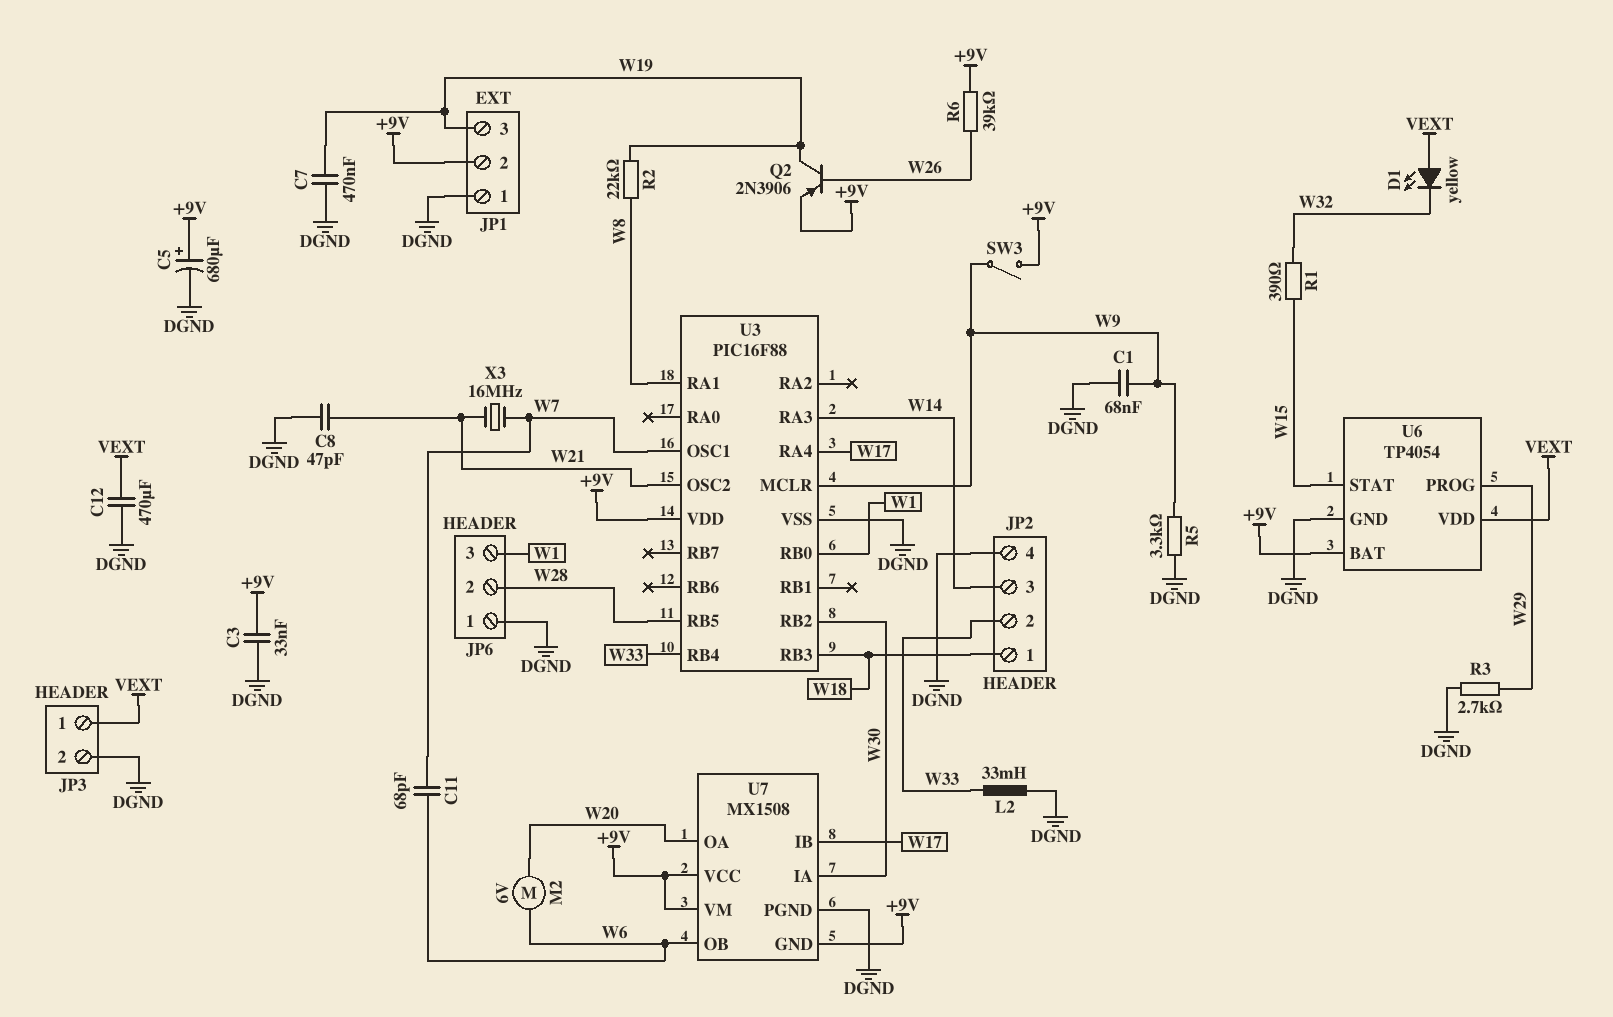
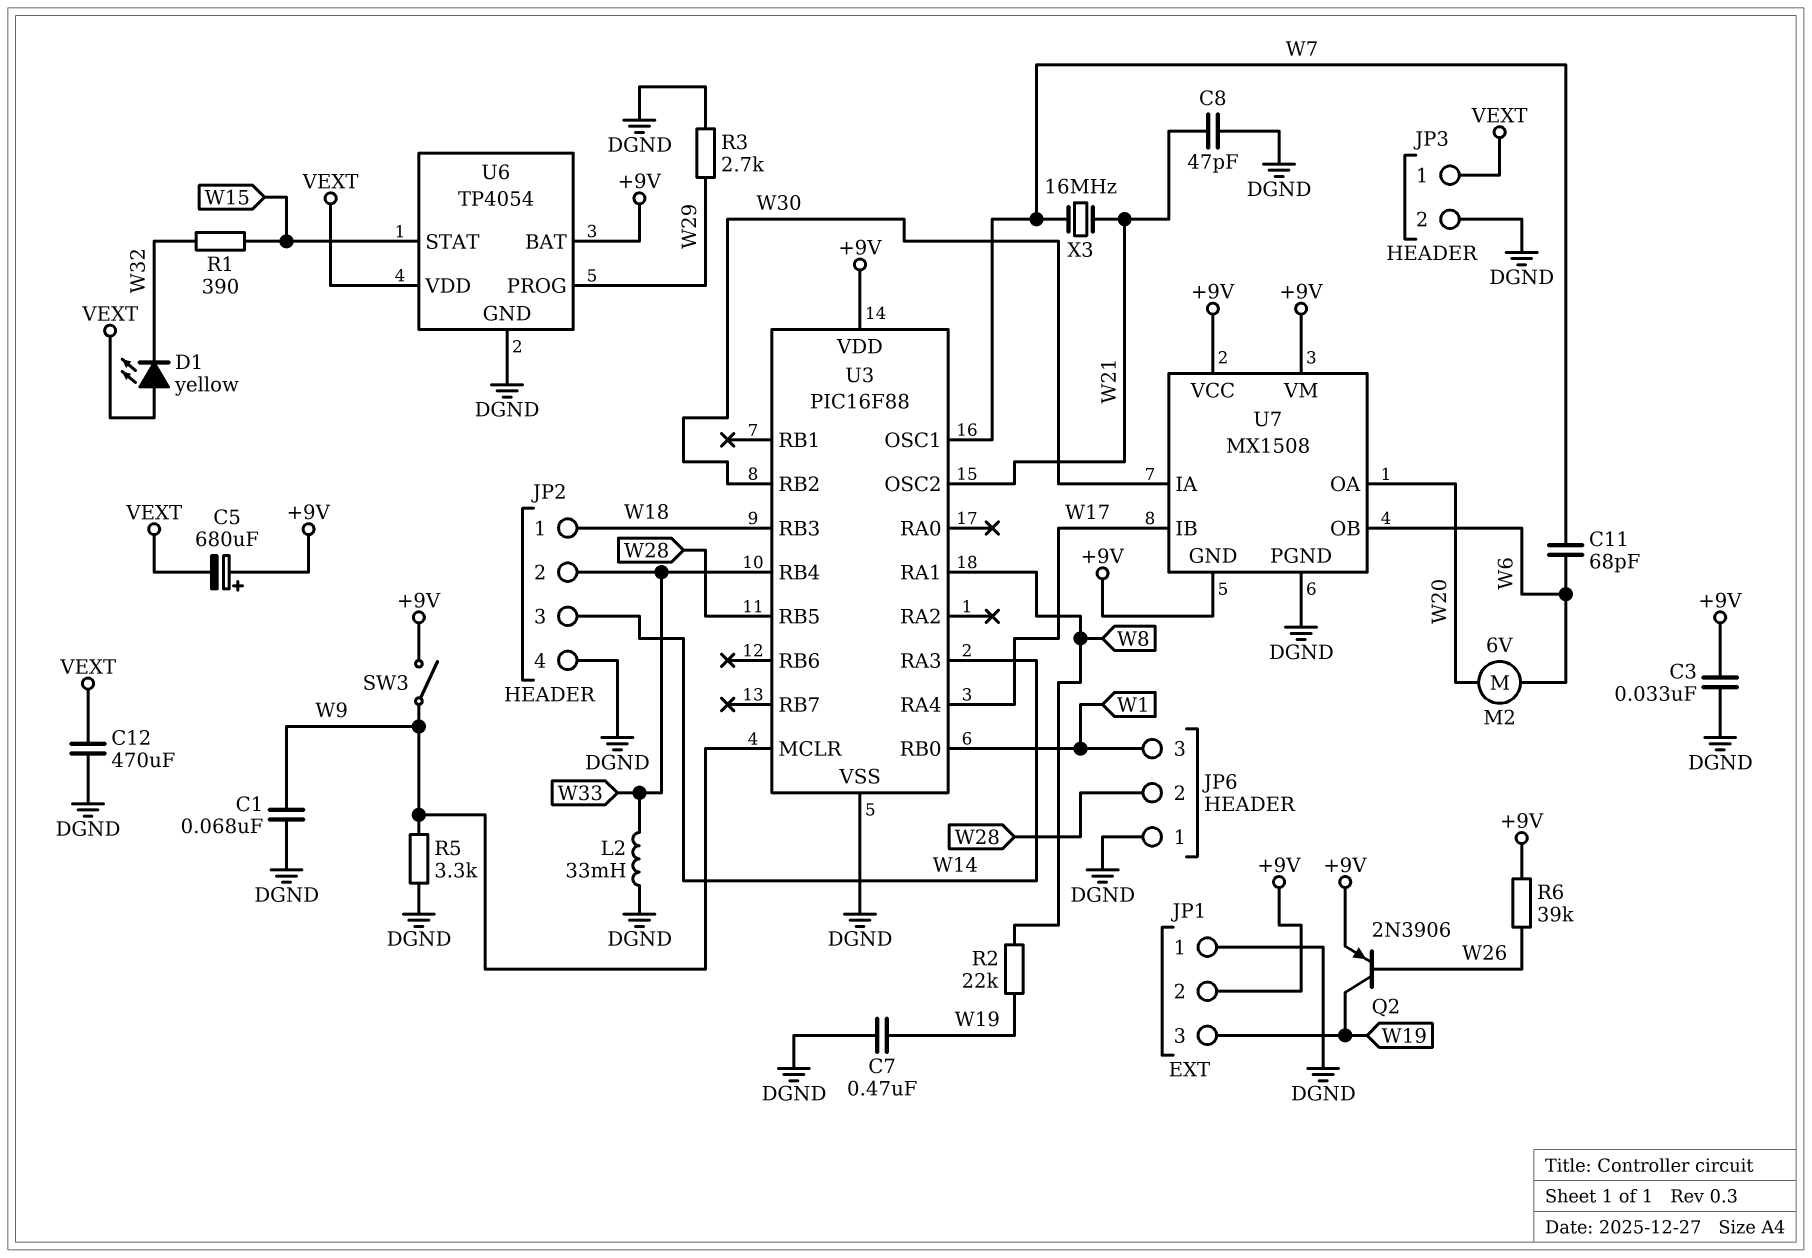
C5: 680uF (plus +9V, minus DGND) -> 680uF (plus +9V, minus VEXT)

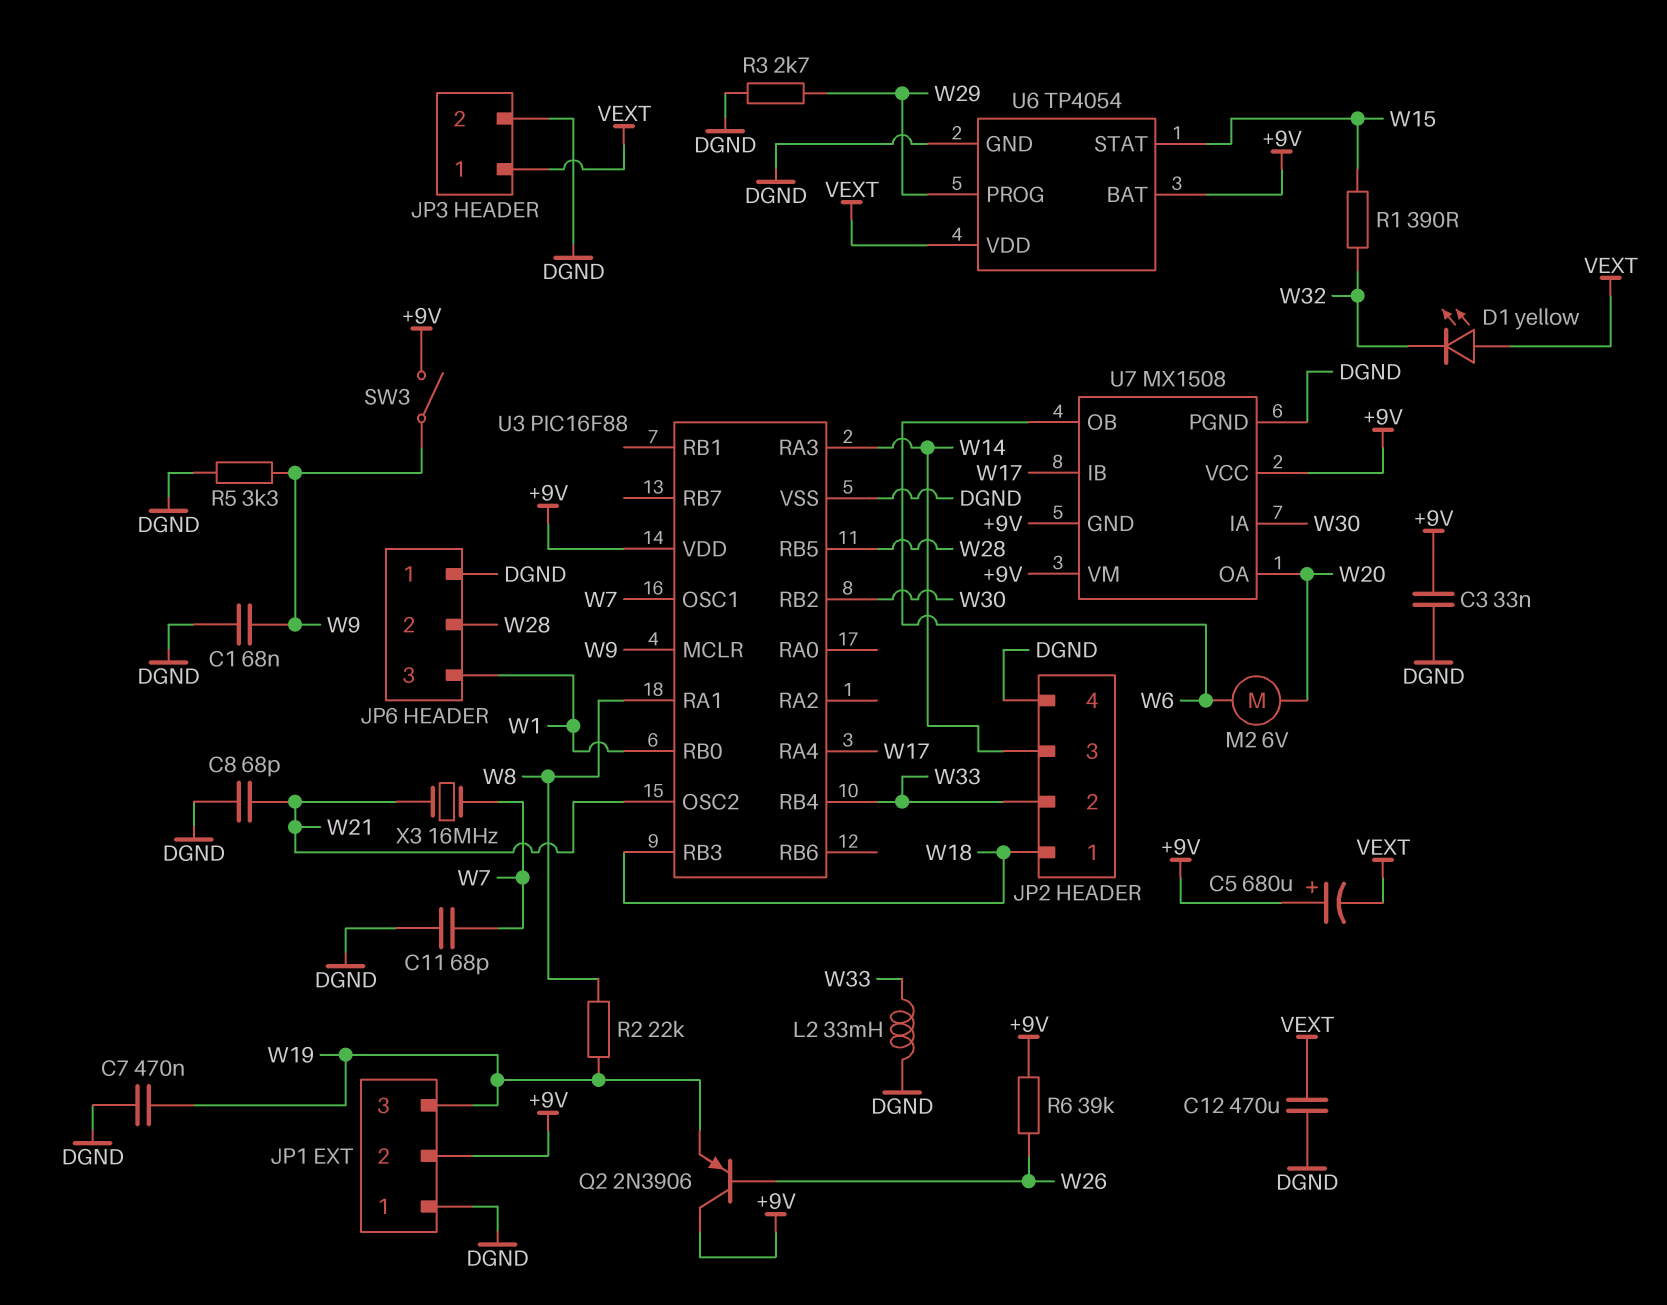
C8: 47pF (DGND, W21) -> 68pF (DGND, W21)
C11: 68pF (W6, W7) -> 68pF (DGND, W7)
Q2: PNP 2N3906 (B W26, C W19, E +9V) -> PNP 2N3906 (B W26, C +9V, E W19)

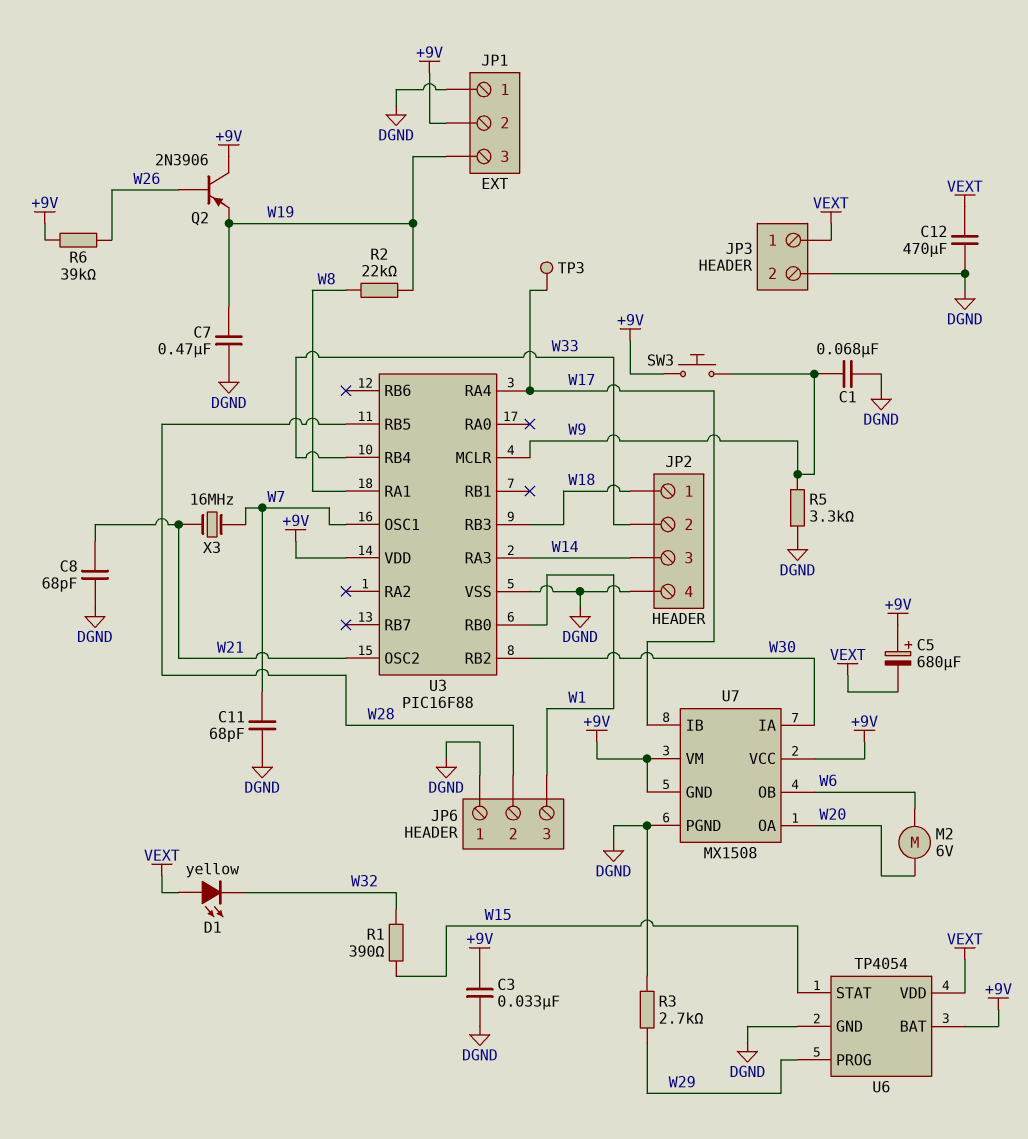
L2: 33mH (DGND, W33) -> none
SW3: switch (+9V, W9) -> button (+9V, W9)
TP3: none -> test point (W17)

